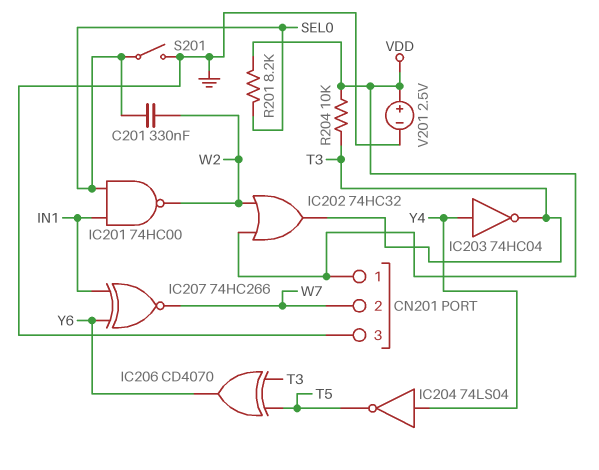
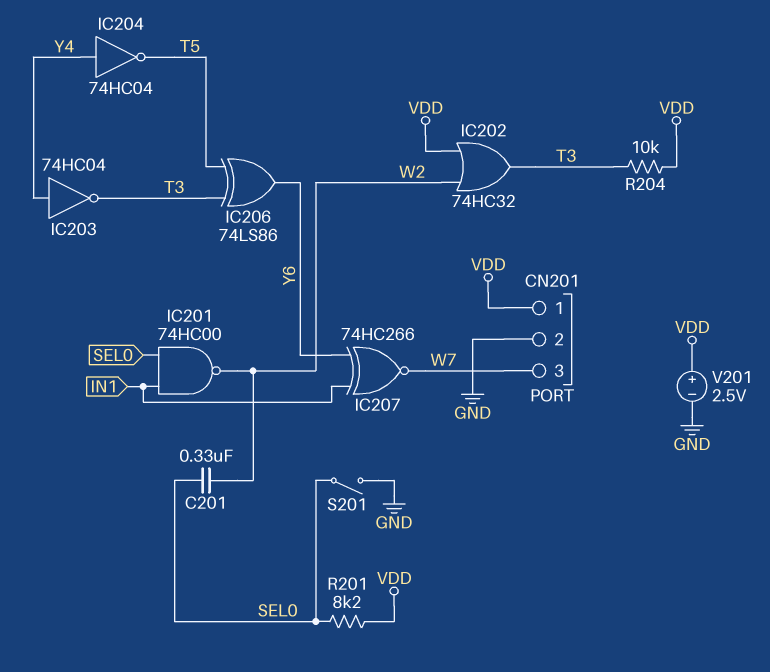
CN201 pin 2: W7 -> GND
CN201 pin 3: GND -> W7
IC204: NOT 74LS04 (in Y4, out T5) -> NOT 74HC04 (in Y4, out T5)
IC206: XOR CD4070 (in T3, in T5, out Y6) -> XOR 74LS86 (in T3, in T5, out Y6)

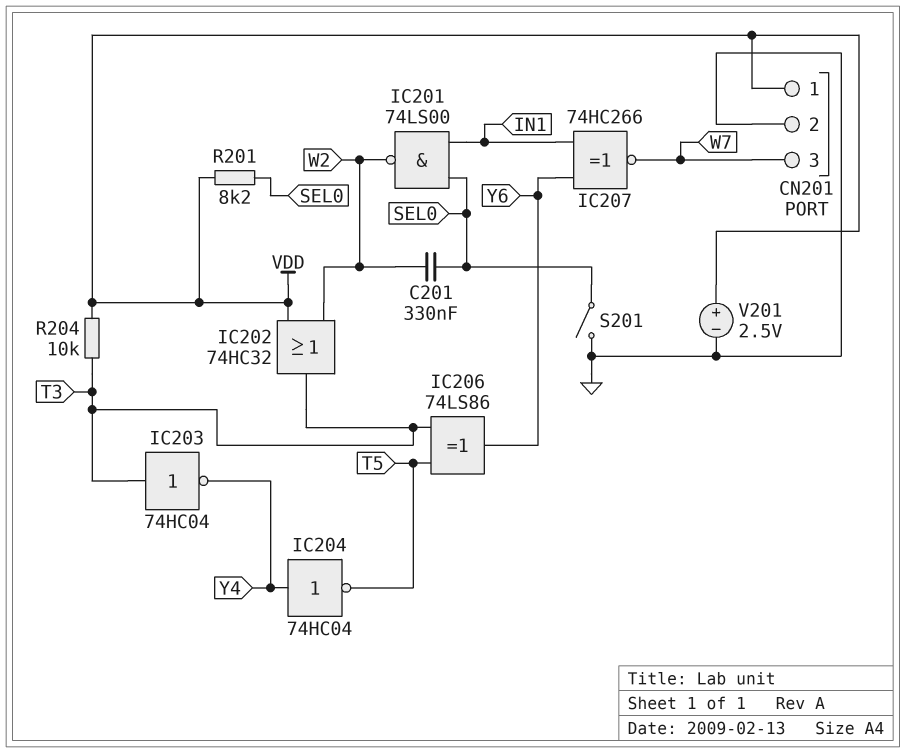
IC201: NAND 74HC00 (in IN1, in SEL0, out W2) -> NAND 74LS00 (in IN1, in SEL0, out W2)
IC203: NOT 74HC04 (in Y4, out T3) -> NOT 74HC04 (in T3, out Y4)

